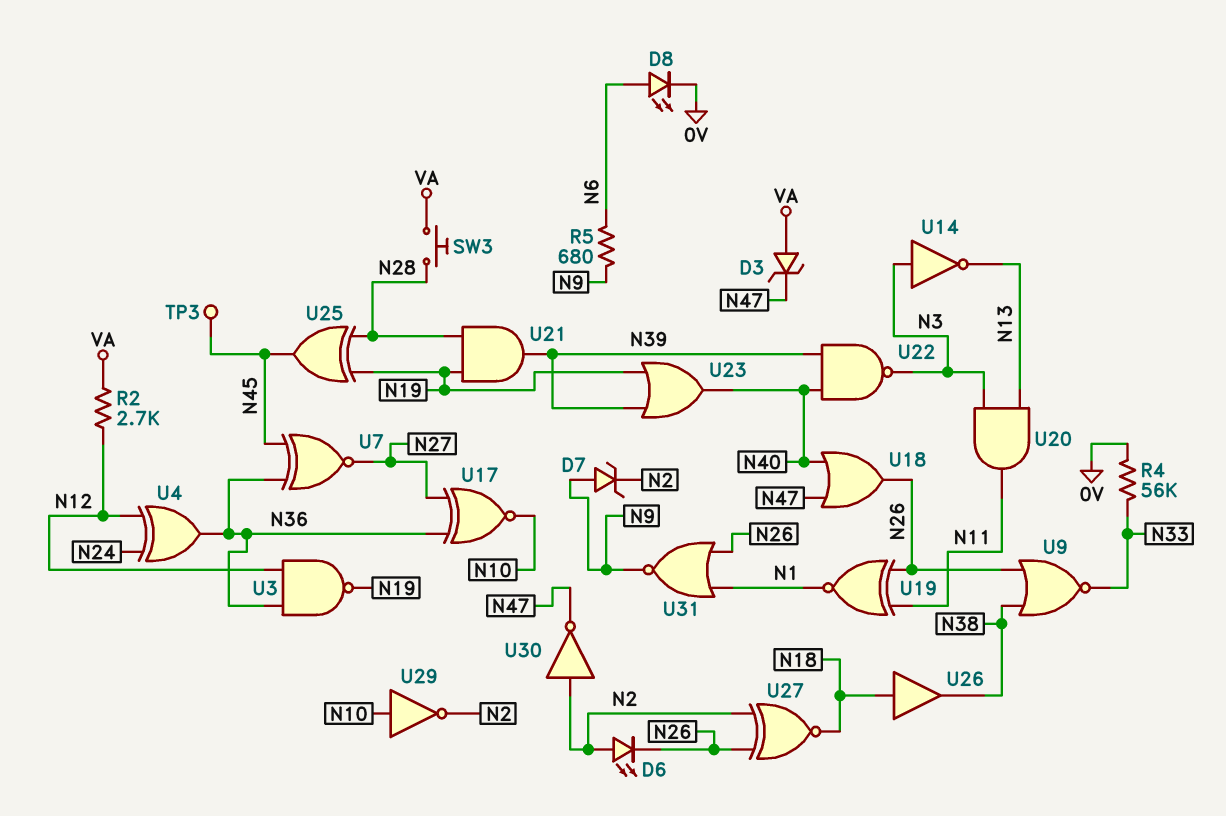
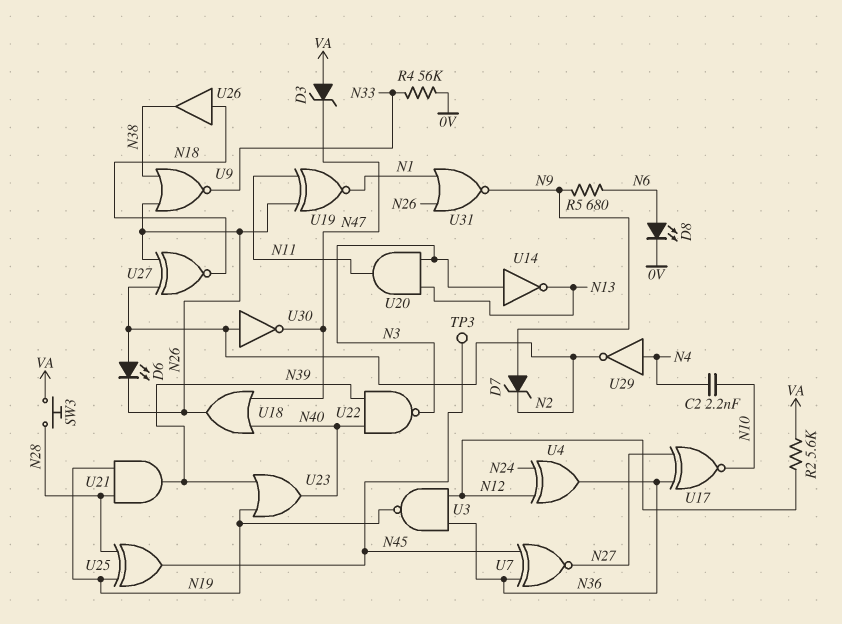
C2: none -> 2.2nF (N4, N10)
R2: 2.7k (N12, VA) -> 5.6k (N12, VA)
U29: NOT (in N10, out N2) -> NOT (in N4, out N2)

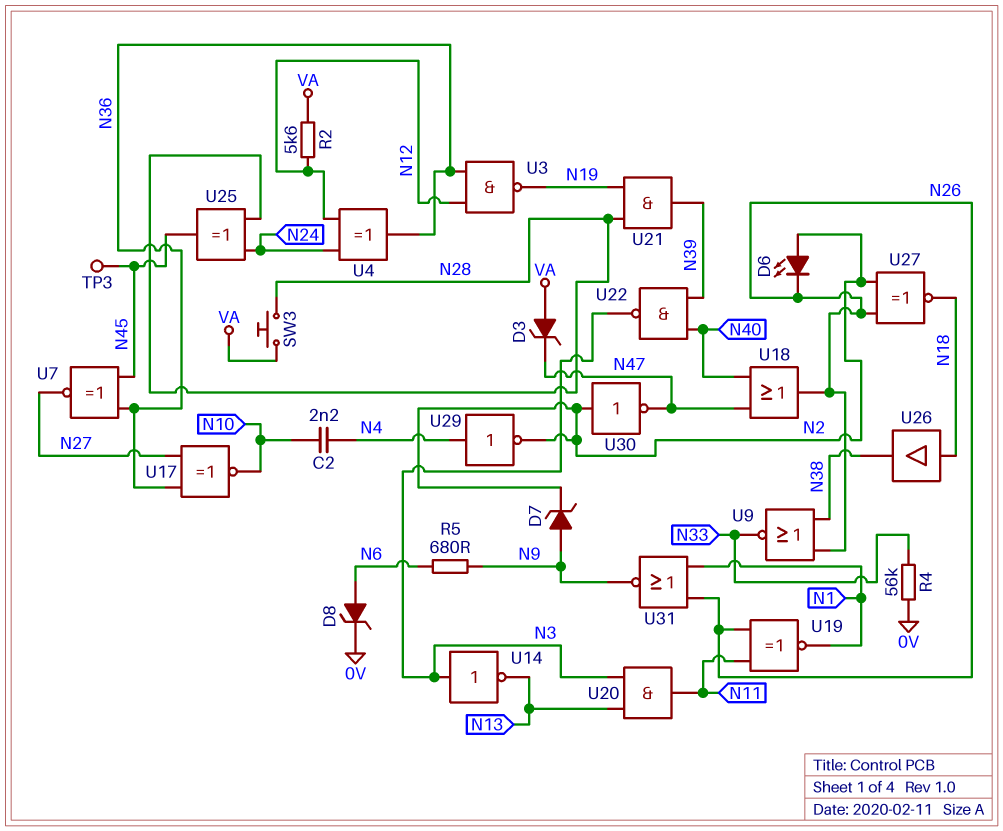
D8: LED (A N6, K 0V) -> zener (A N6, K 0V)
U23: OR (in N19, in N39, out N40) -> none
U25: XOR (in N19, in N28, out N45) -> XOR (in N24, in N28, out N45)

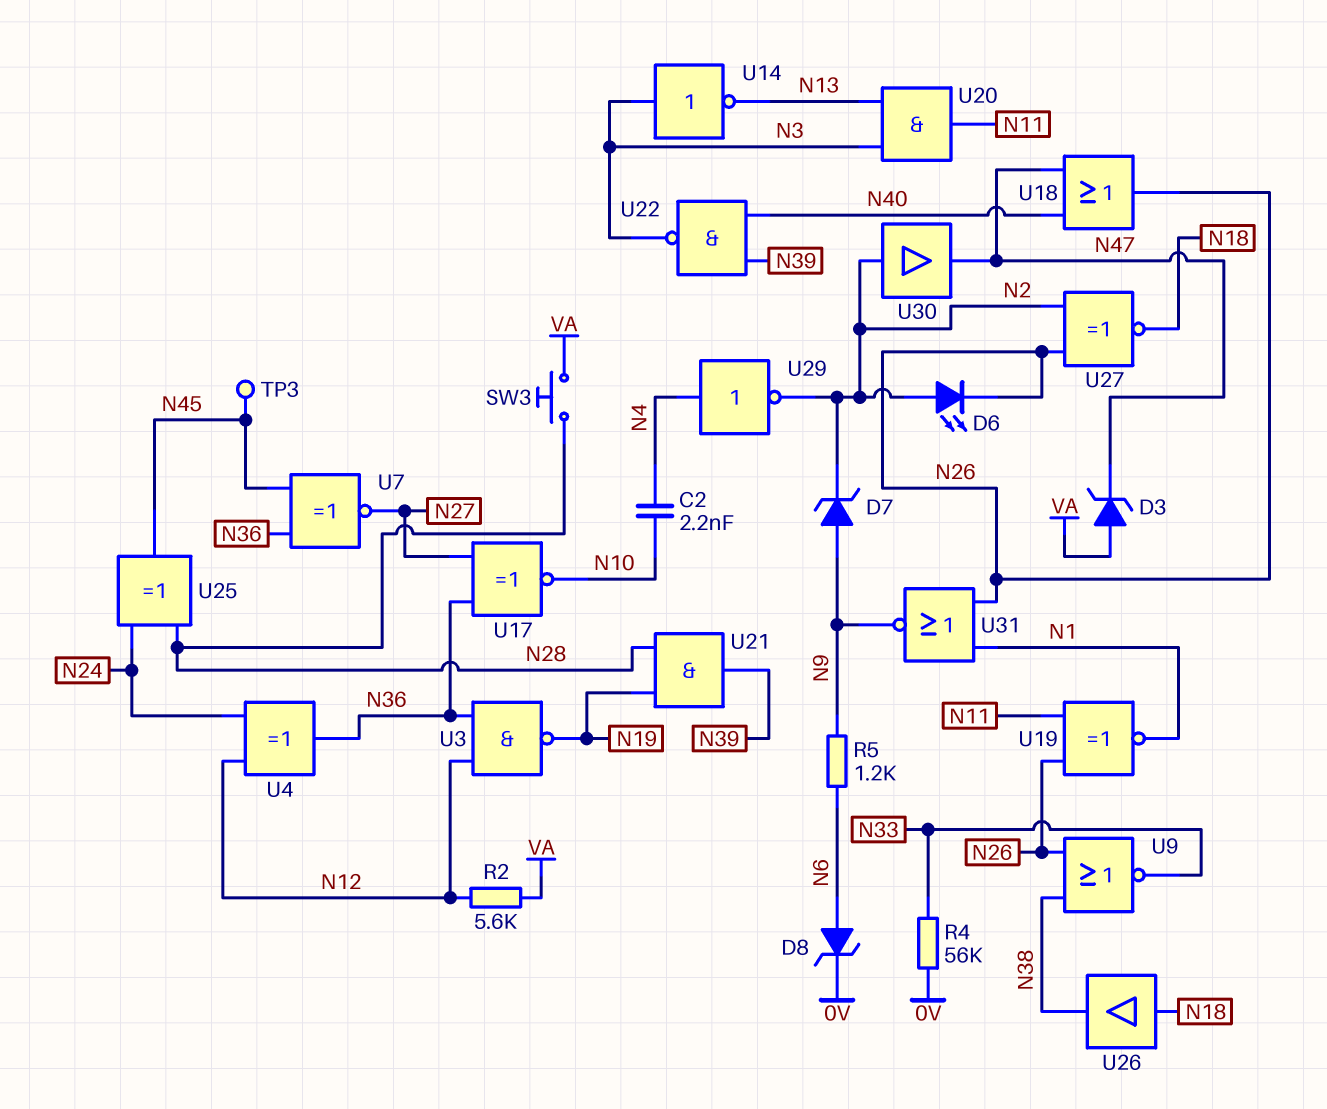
R5: 680 (N6, N9) -> 1.2k (N6, N9)
U30: NOT (in N2, out N47) -> buffer (in N2, out N47)

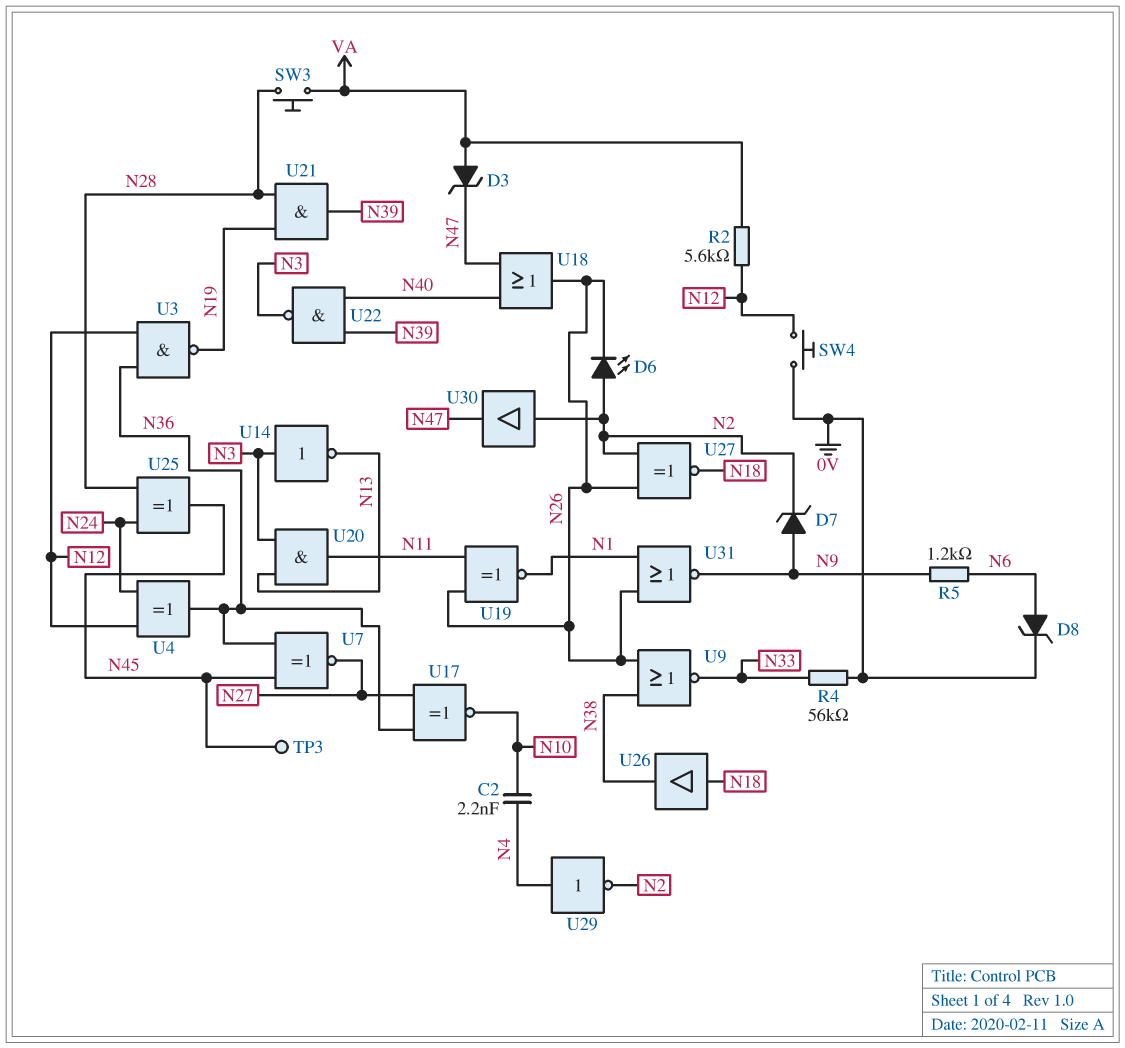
SW4: none -> button (0V, N12)

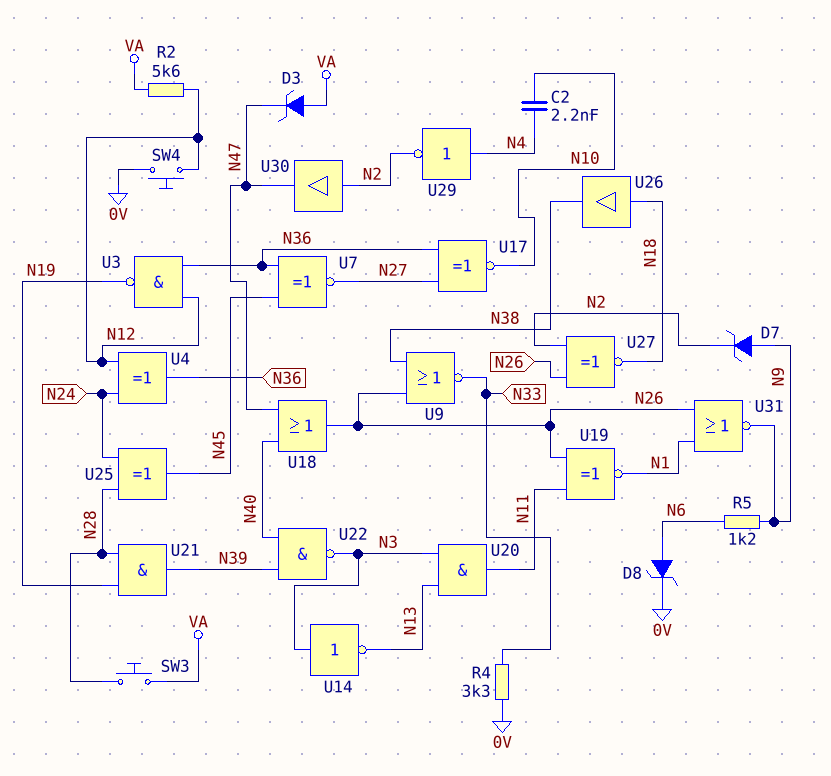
D6: LED (A N2, K N26) -> none
R4: 56k (0V, N33) -> 3.3k (0V, N33)
TP3: test point (N45) -> none

